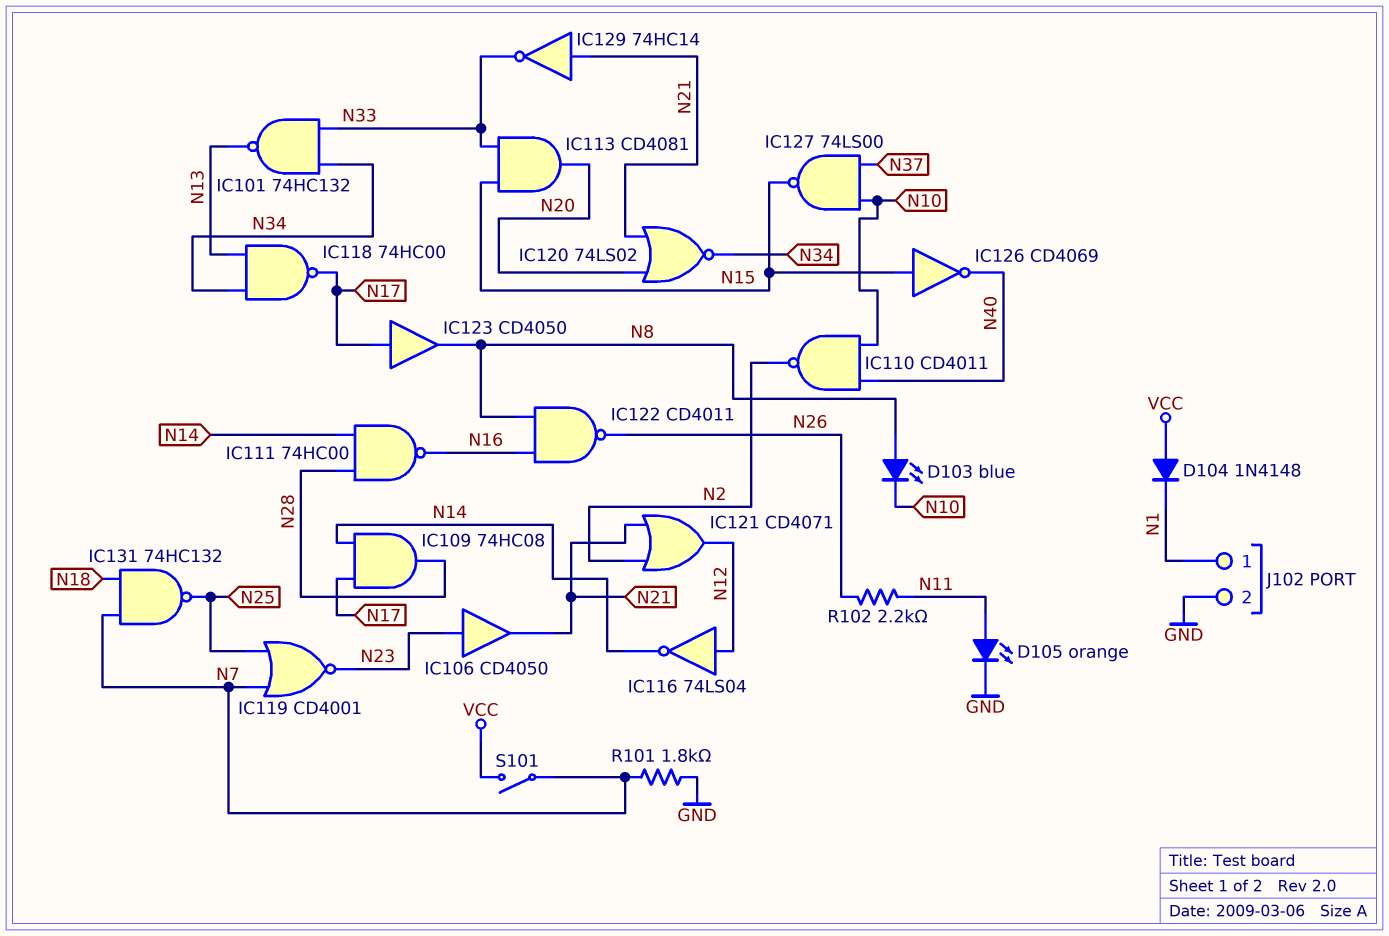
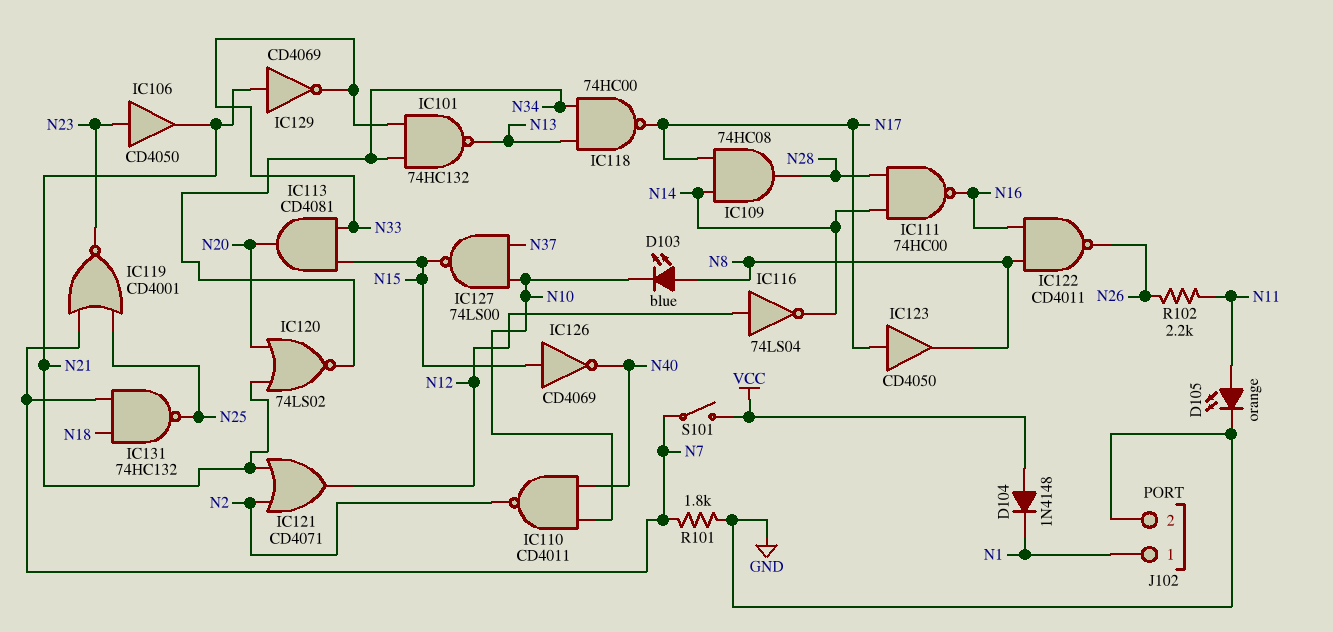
IC129: NOT 74HC14 (in N21, out N33) -> NOT CD4069 (in N21, out N33)

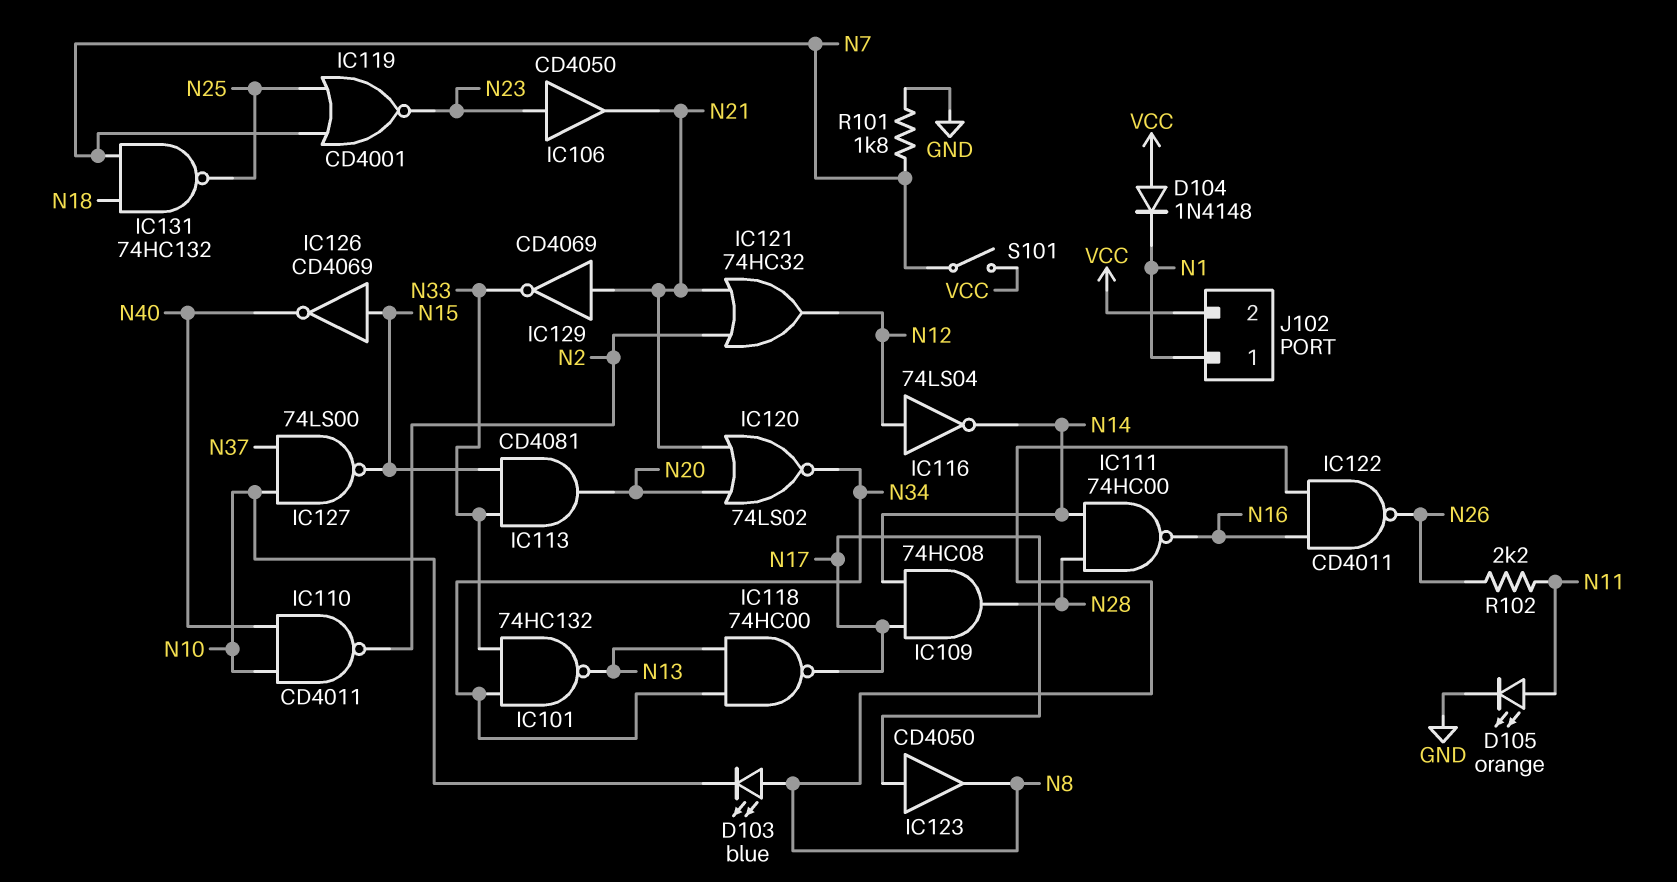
IC121: OR CD4071 (in N2, in N21, out N12) -> OR 74HC32 (in N2, in N21, out N12)
J102 pin 2: GND -> VCC

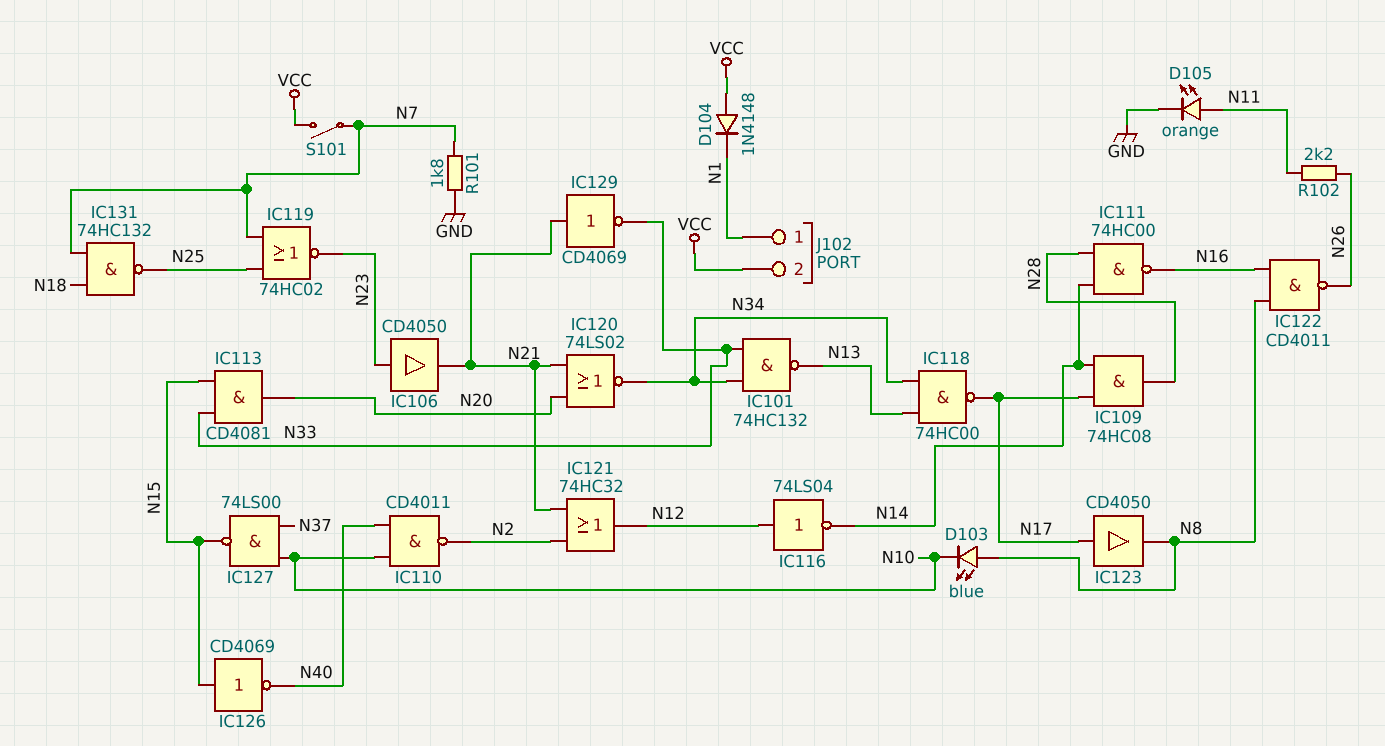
IC119: NOR CD4001 (in N7, in N25, out N23) -> NOR 74HC02 (in N7, in N25, out N23)

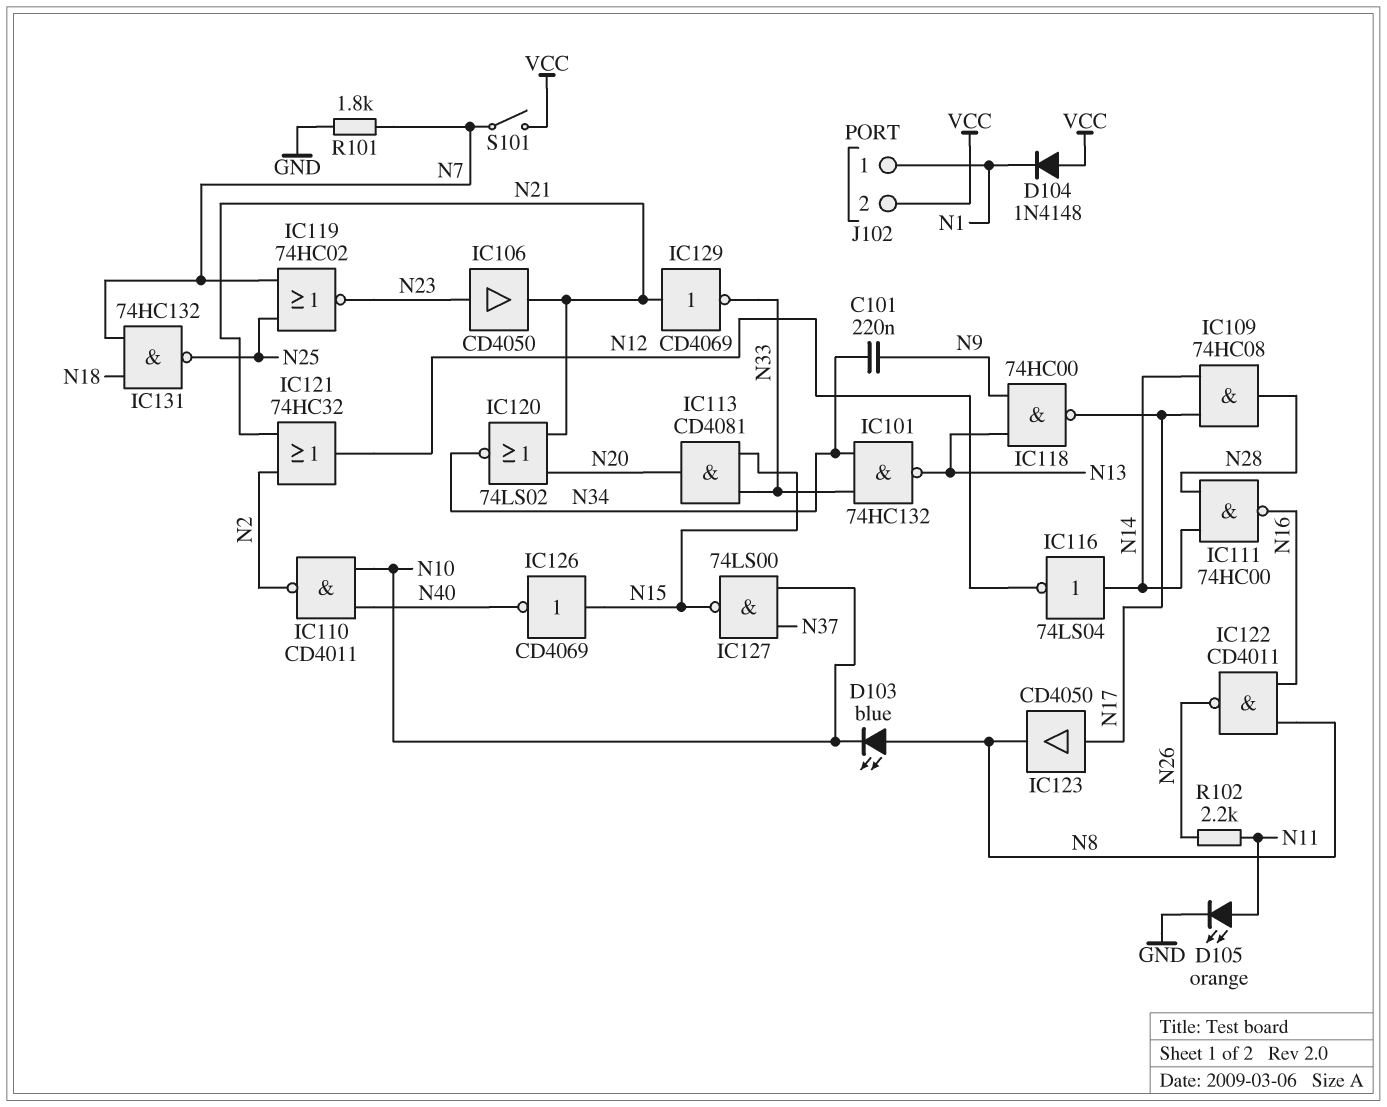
C101: none -> 220nF (N9, N34)
IC116: NOT 74LS04 (in N12, out N14) -> NOT 74LS04 (in N14, out N12)
IC118: NAND 74HC00 (in N13, in N34, out N17) -> NAND 74HC00 (in N9, in N13, out N17)

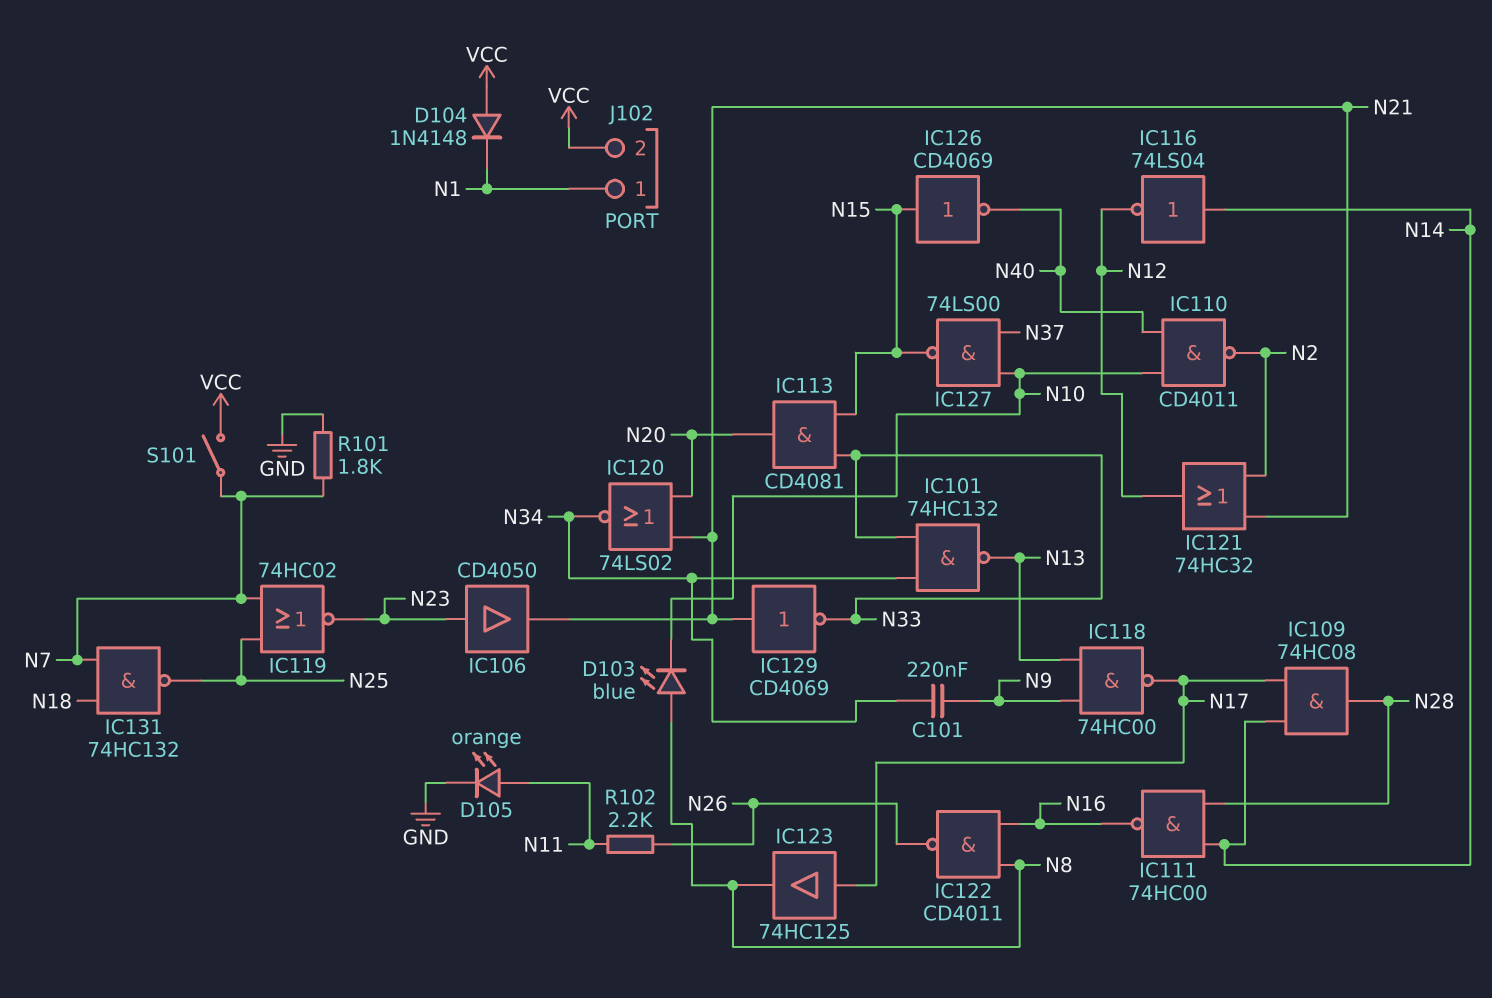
IC123: buffer CD4050 (in N17, out N8) -> buffer 74HC125 (in N17, out N8)

